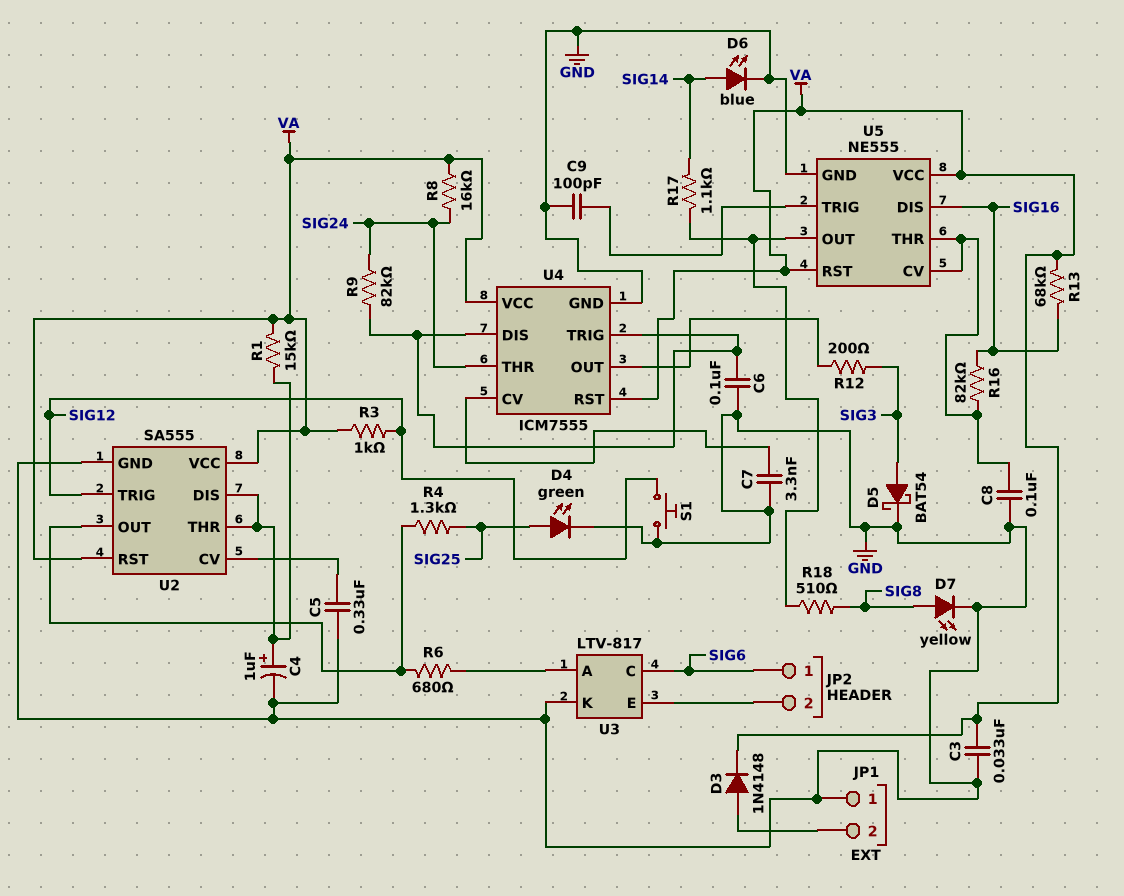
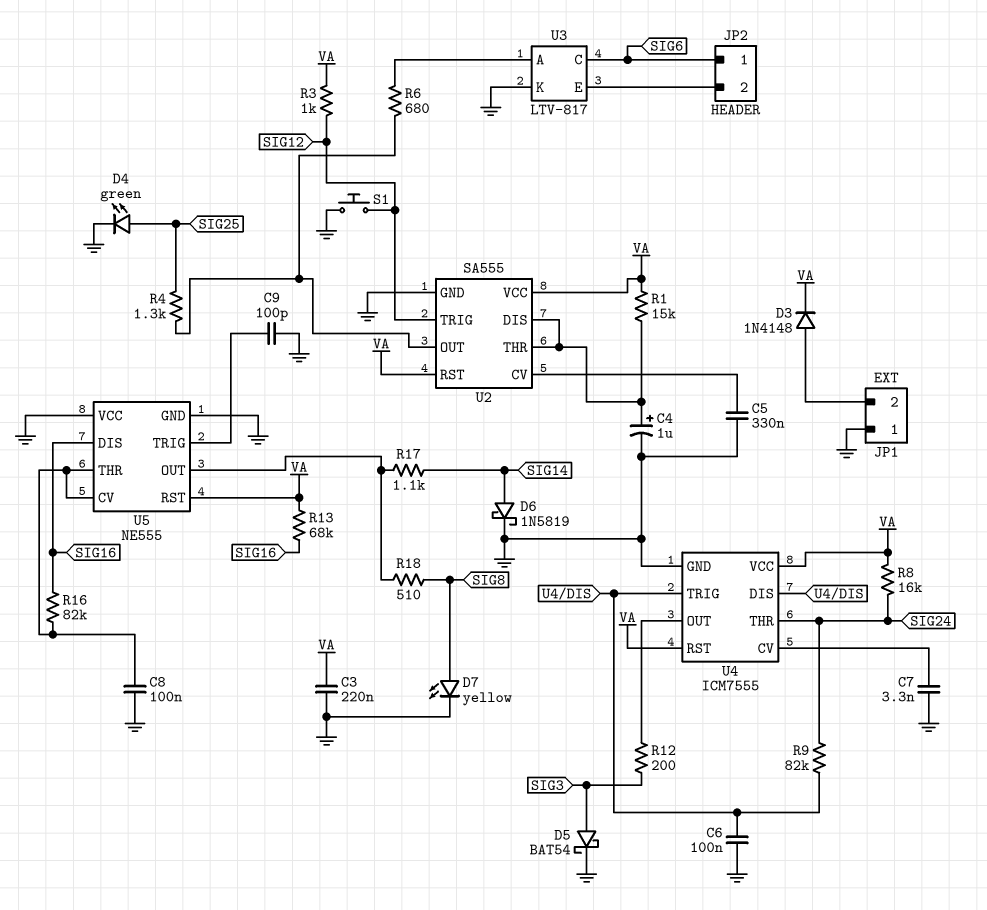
C3: 33nF (GND, VA) -> 220nF (GND, VA)
D6: LED blue (A SIG14, K GND) -> schottky 1N5819 (A SIG14, K GND)
U5 pin VCC: VA -> GND

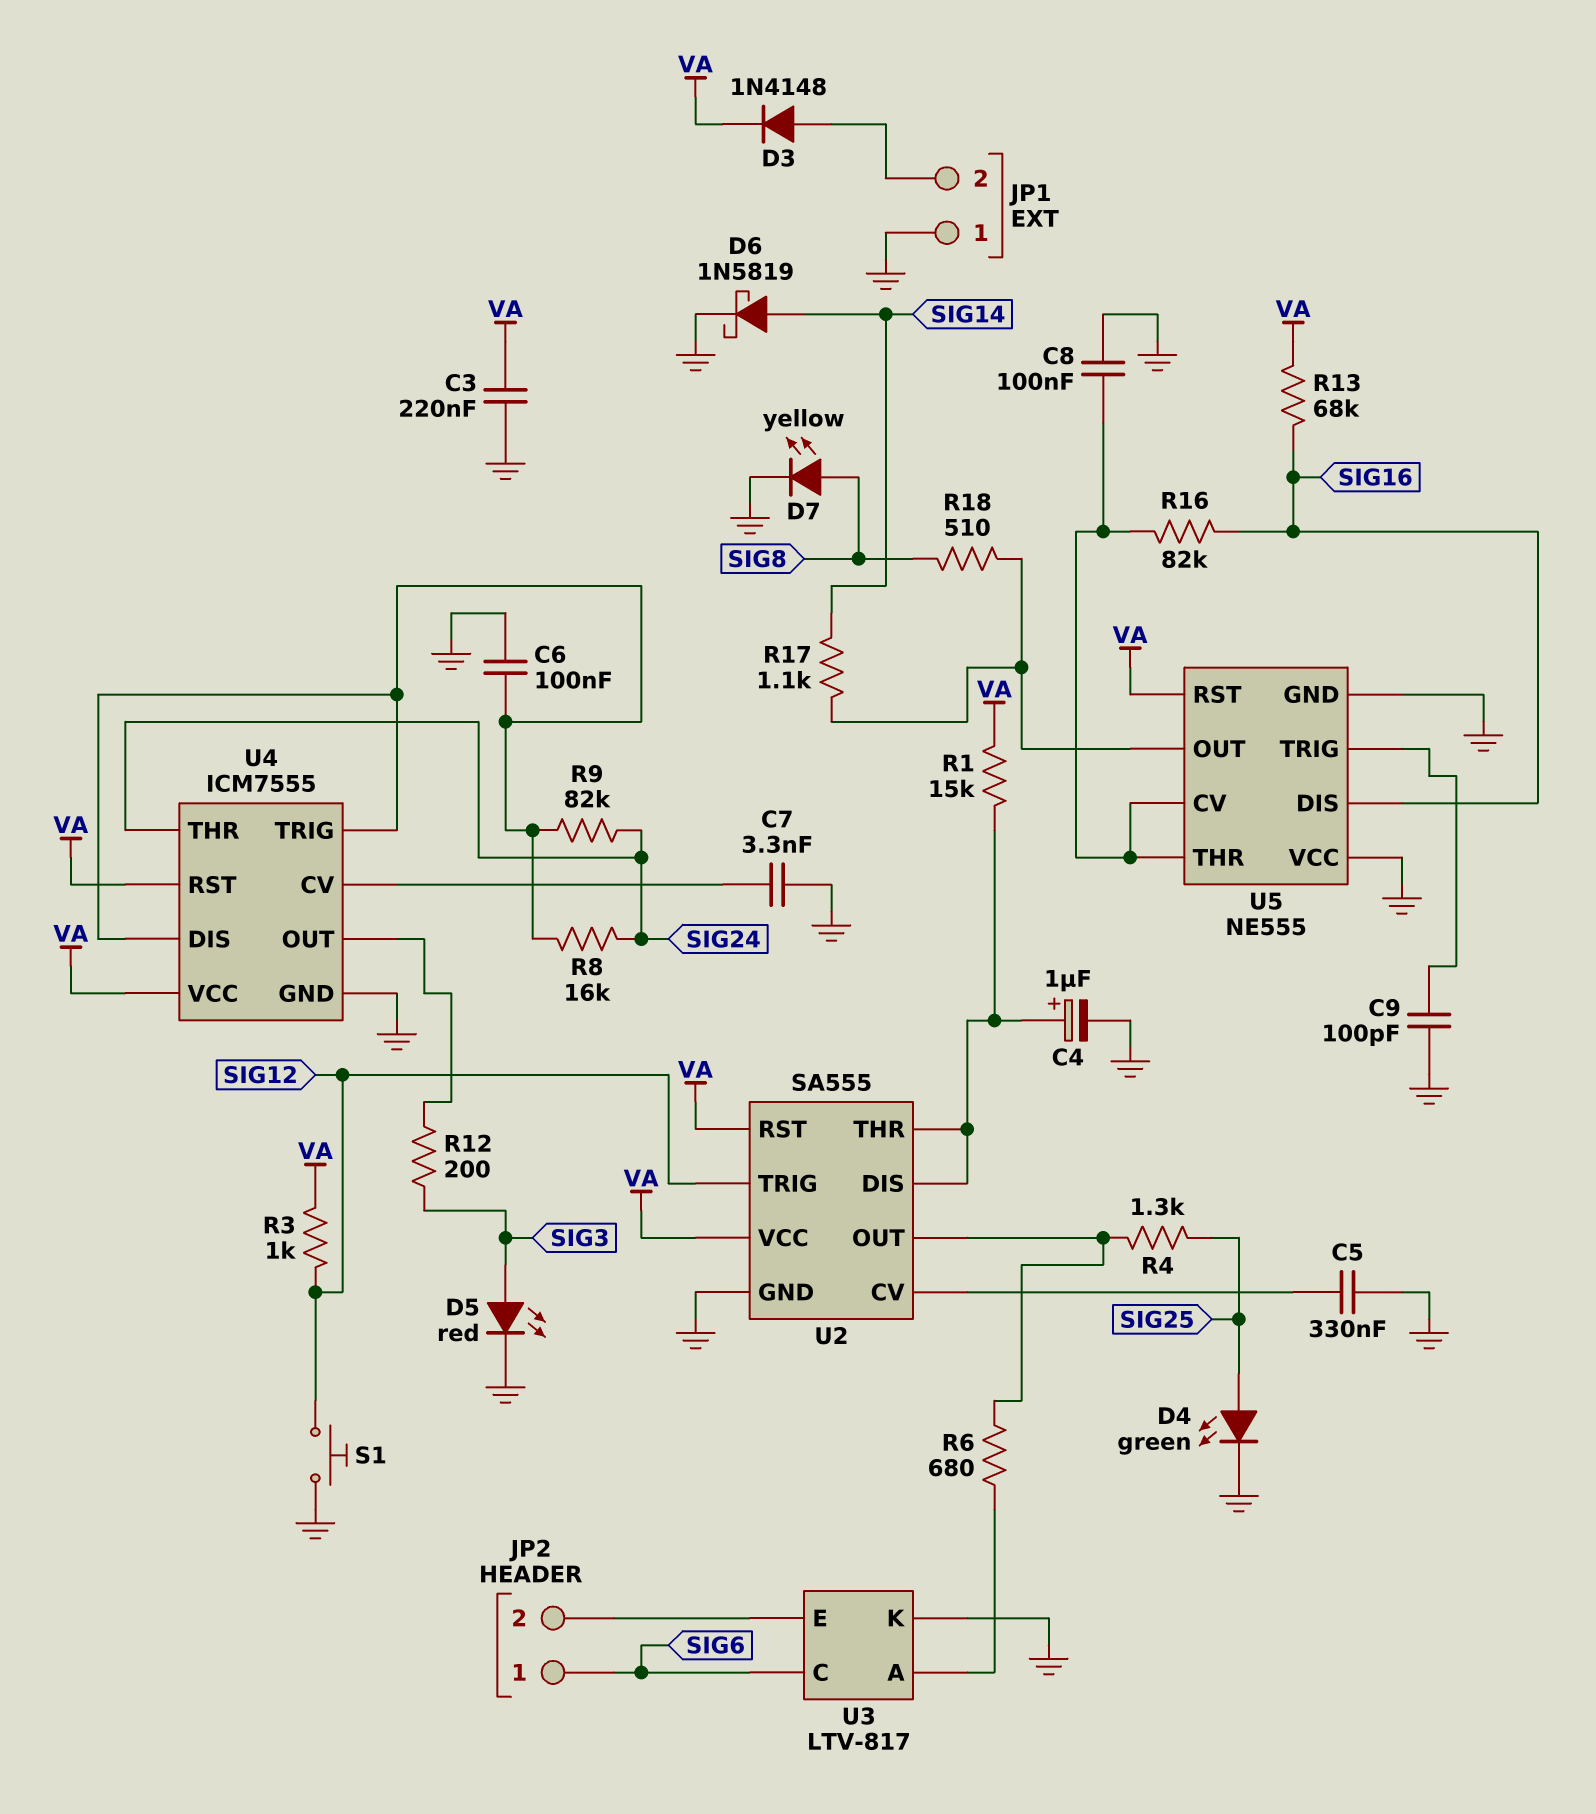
D5: schottky BAT54 (A SIG3, K GND) -> LED red (A SIG3, K GND)
R8: 16k (SIG24, VA) -> 16k (SIG24, U4/DIS)

